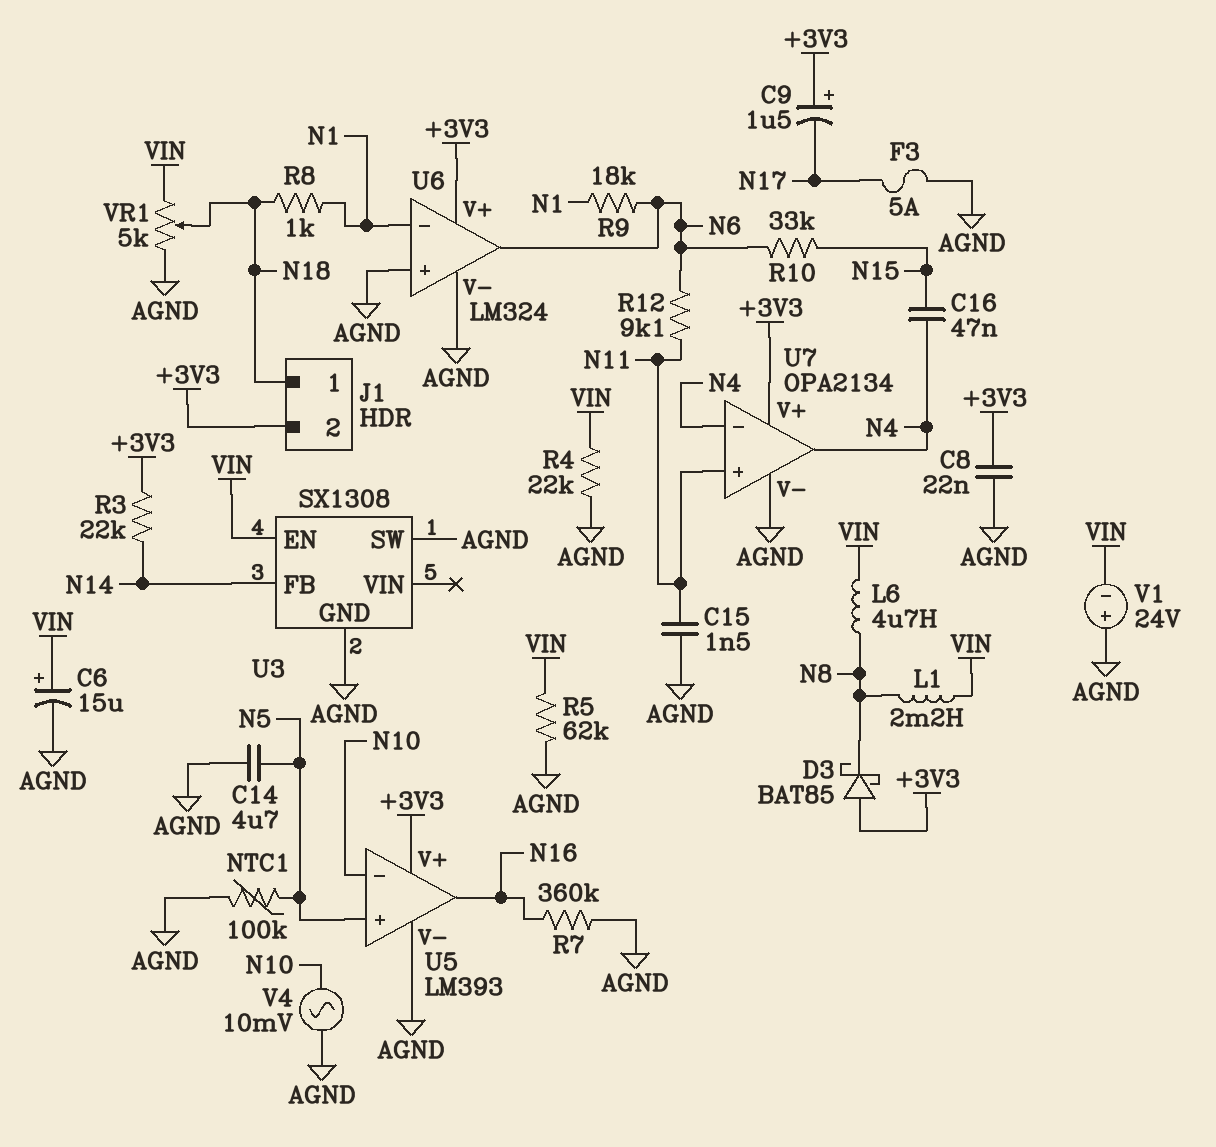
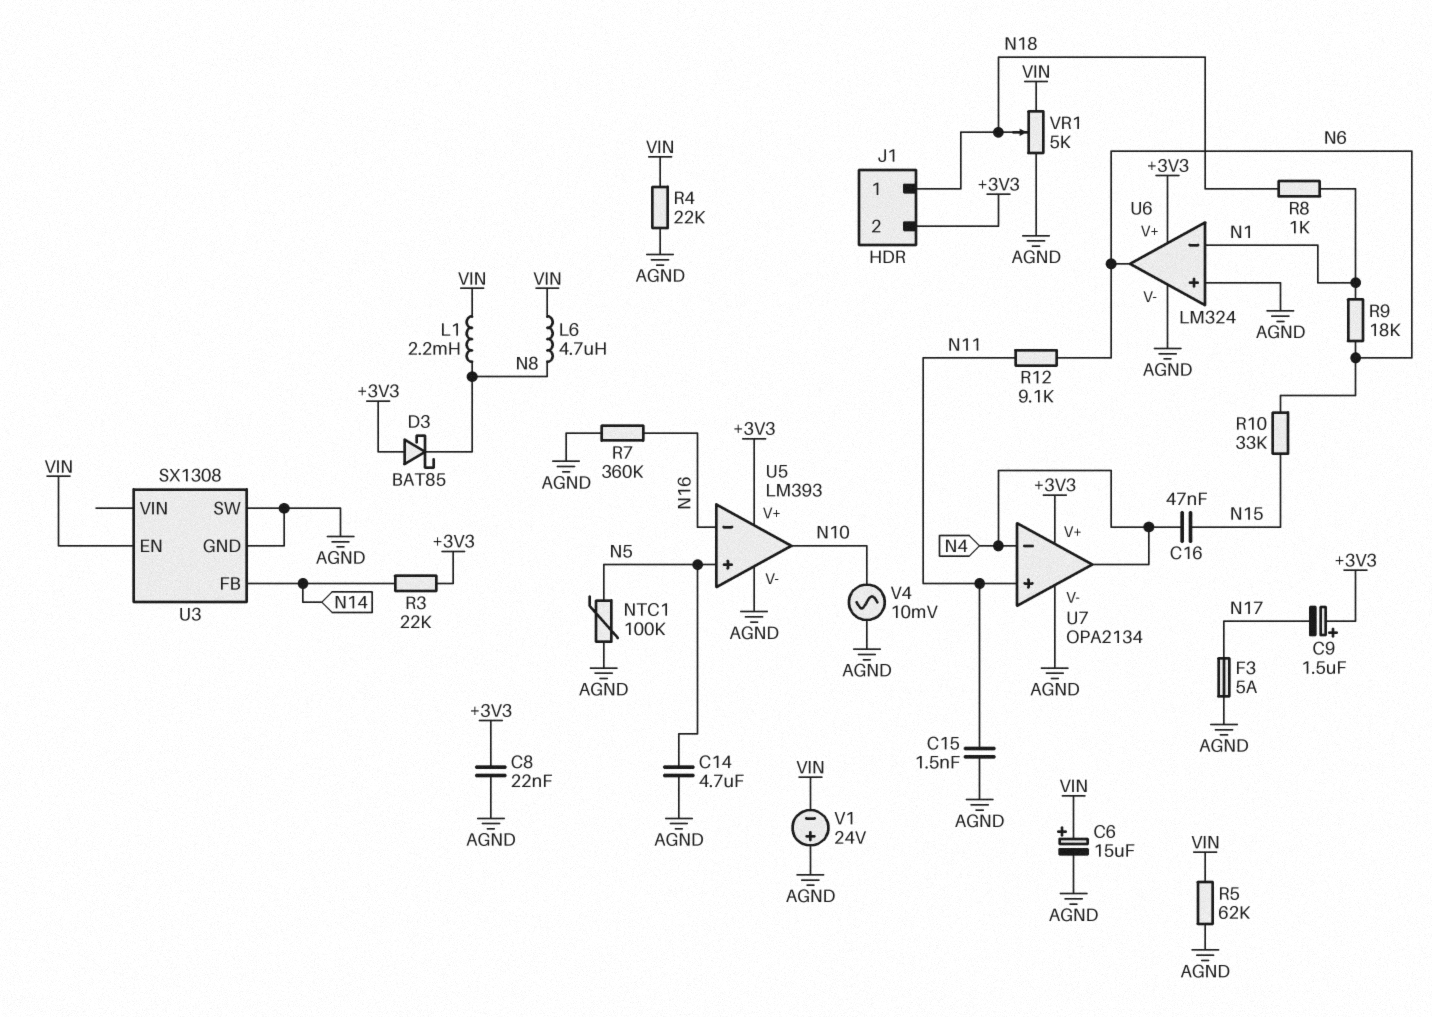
U5 pin in-: N10 -> N16
U5 pin out: N16 -> N10

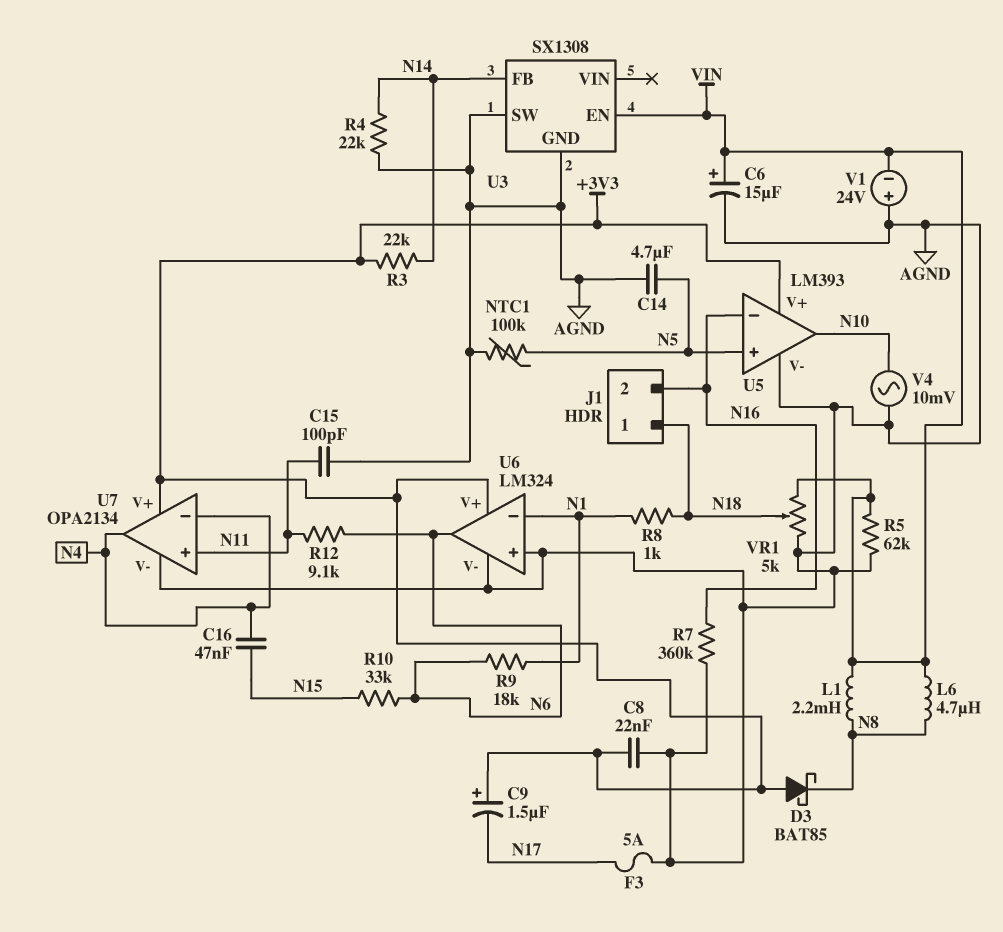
C15: 1.5nF (AGND, N11) -> 100pF (AGND, N11)
J1 pin 2: +3V3 -> N16
R4: 22k (AGND, VIN) -> 22k (AGND, N14)

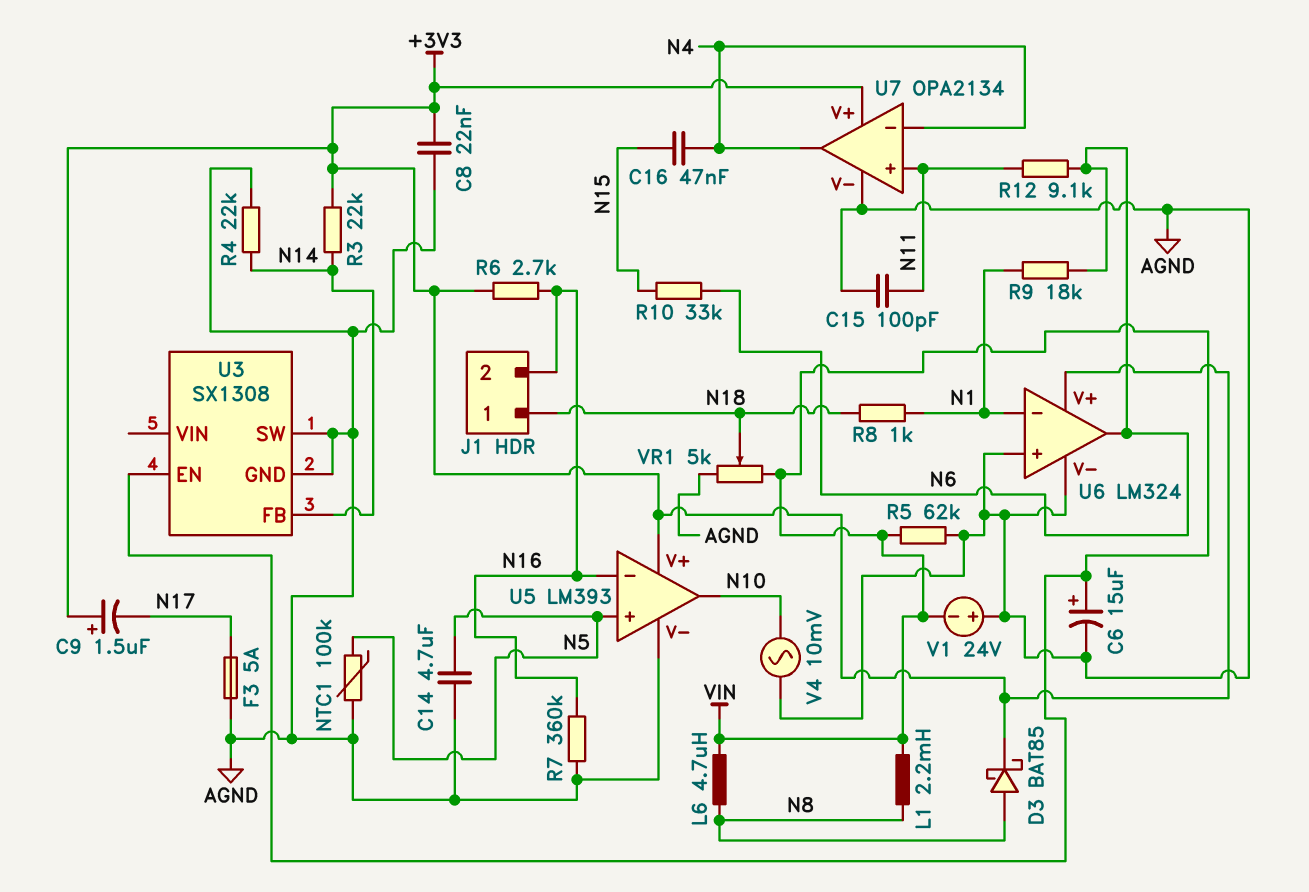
D3: schottky BAT85 (A +3V3, K N8) -> schottky BAT85 (A N8, K +3V3)
R6: none -> 2.7k (+3V3, N16)

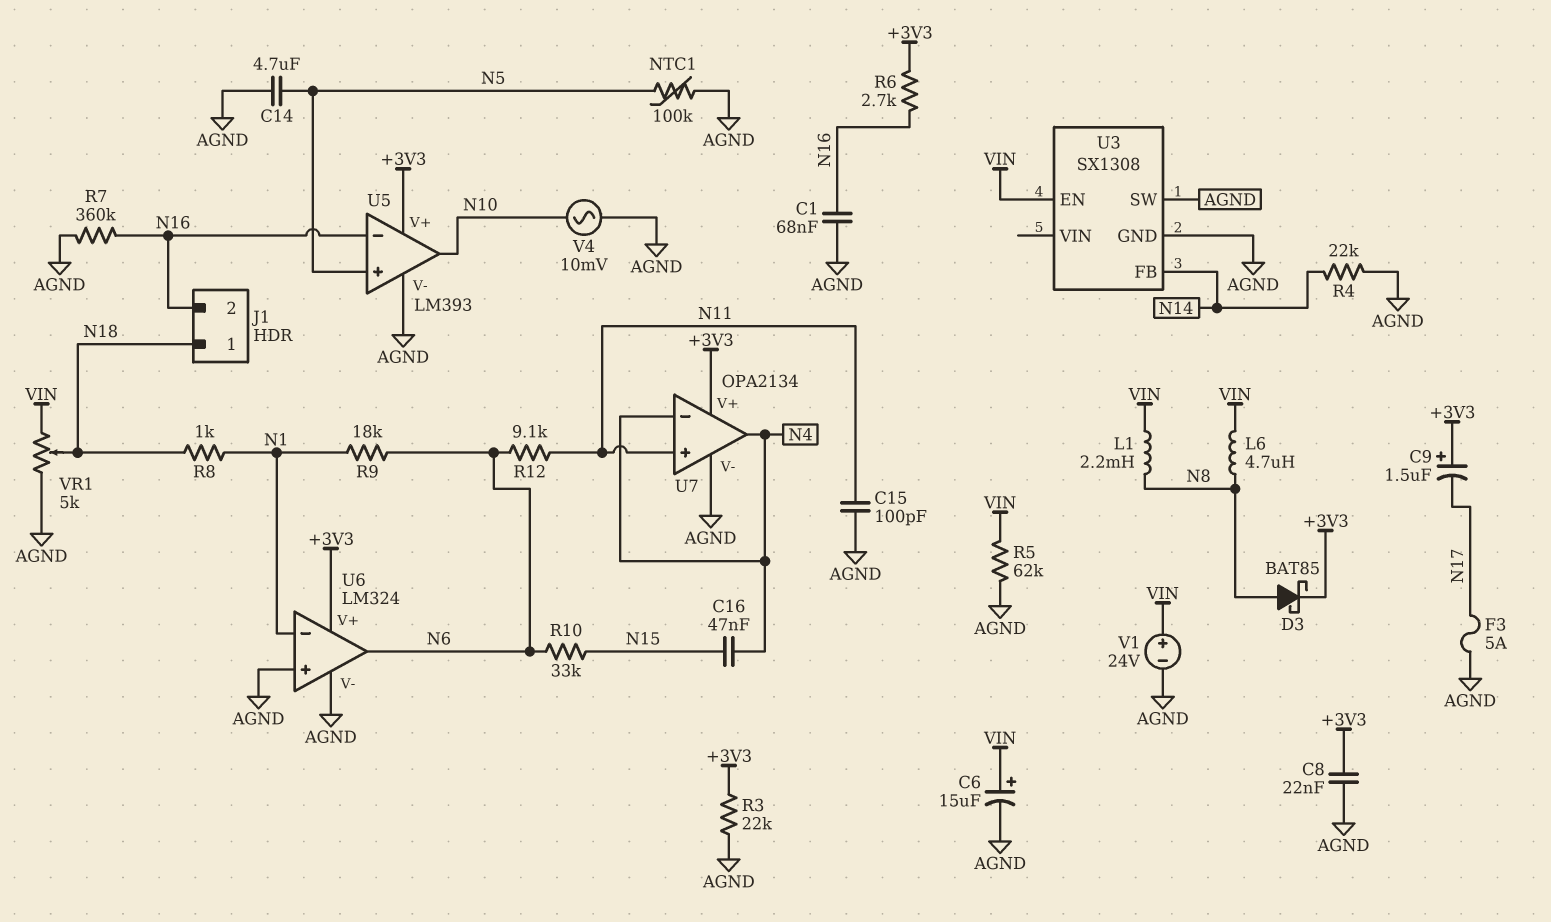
C1: none -> 68nF (AGND, N16)
R3: 22k (+3V3, N14) -> 22k (+3V3, AGND)
V1: 24V (plus AGND, minus VIN) -> 24V (plus VIN, minus AGND)

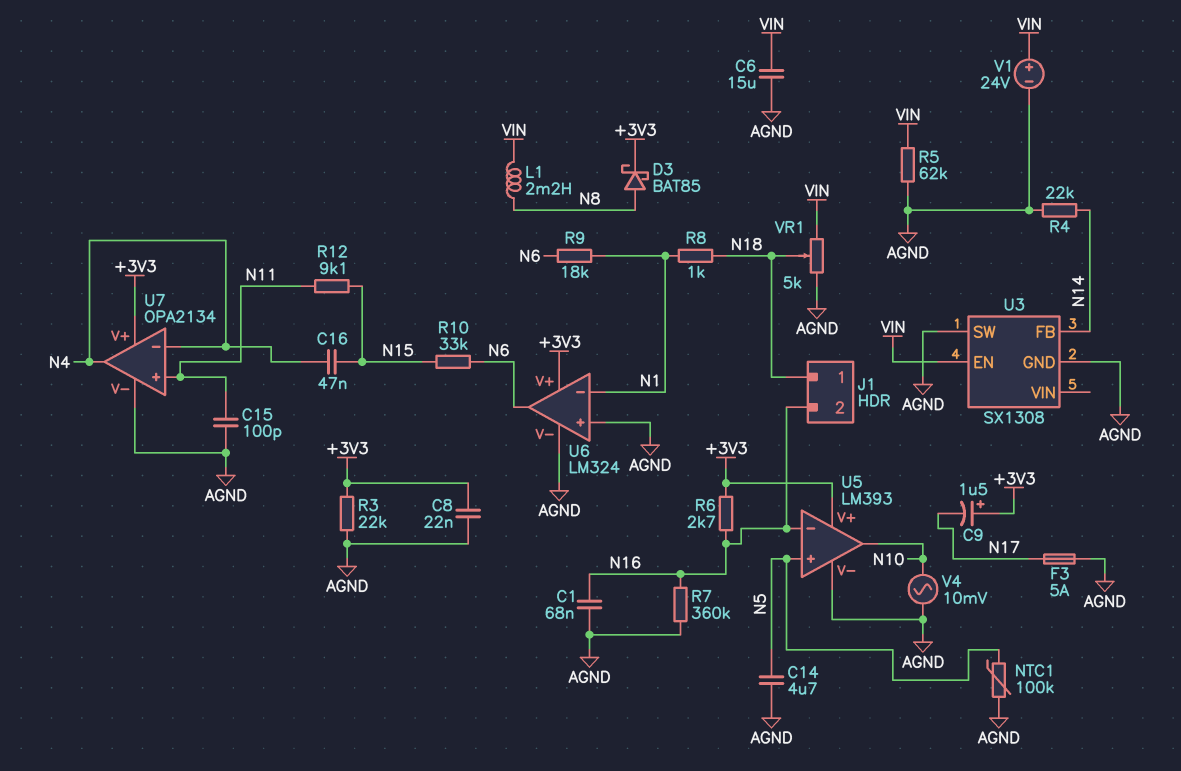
C6: 15uF (plus VIN, minus AGND) -> 15uF (AGND, VIN)
L6: 4.7uH (N8, VIN) -> none
R12: 9.1k (N6, N11) -> 9.1k (N11, N15)

